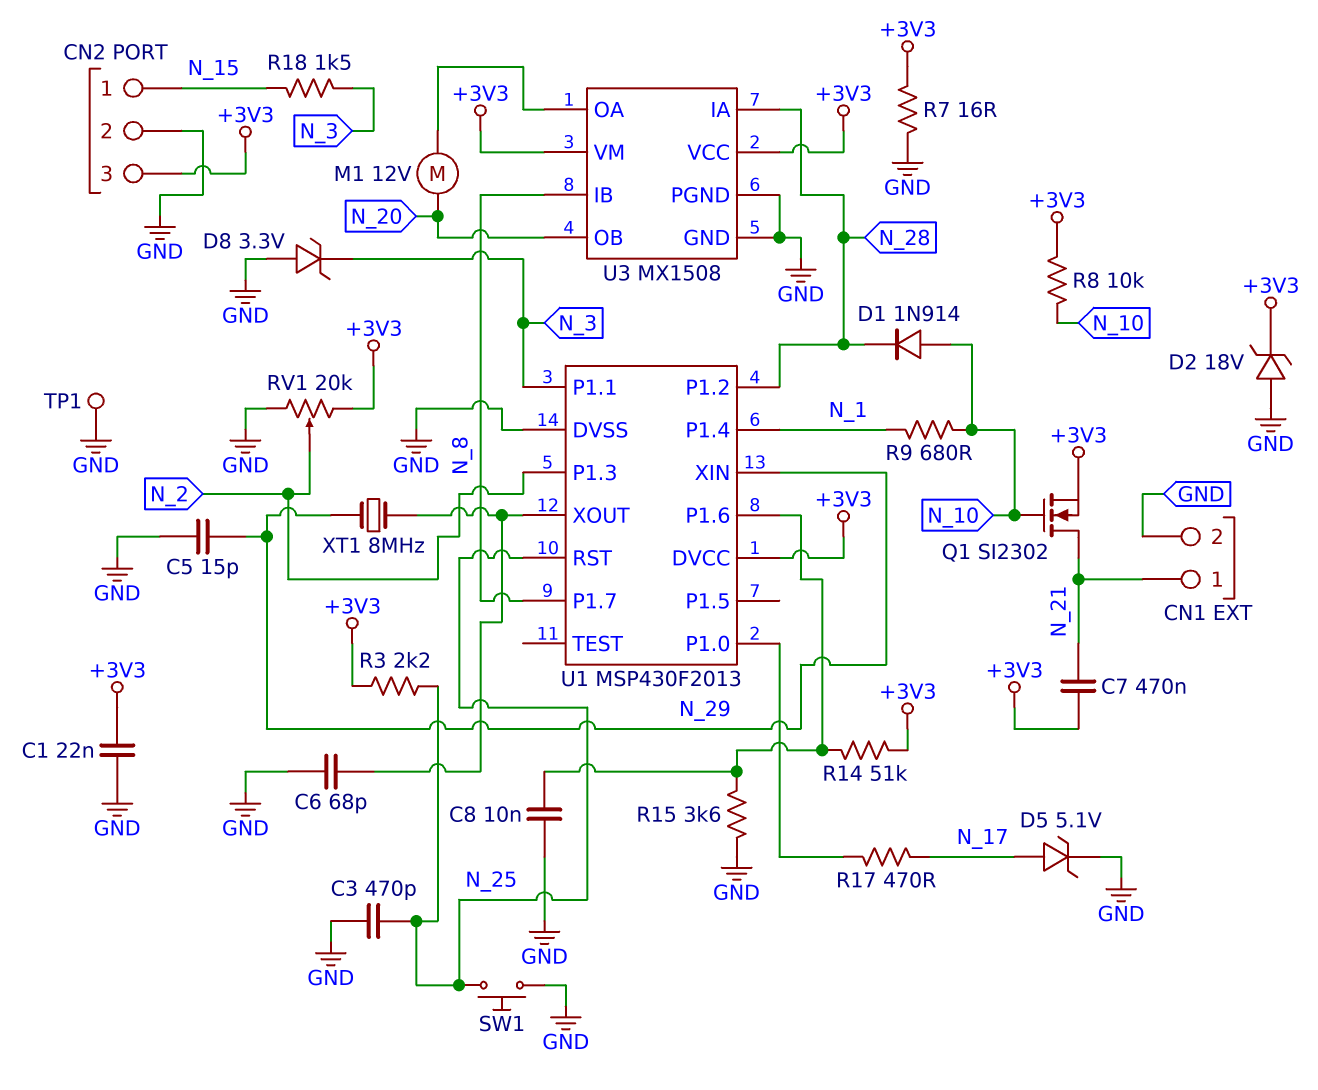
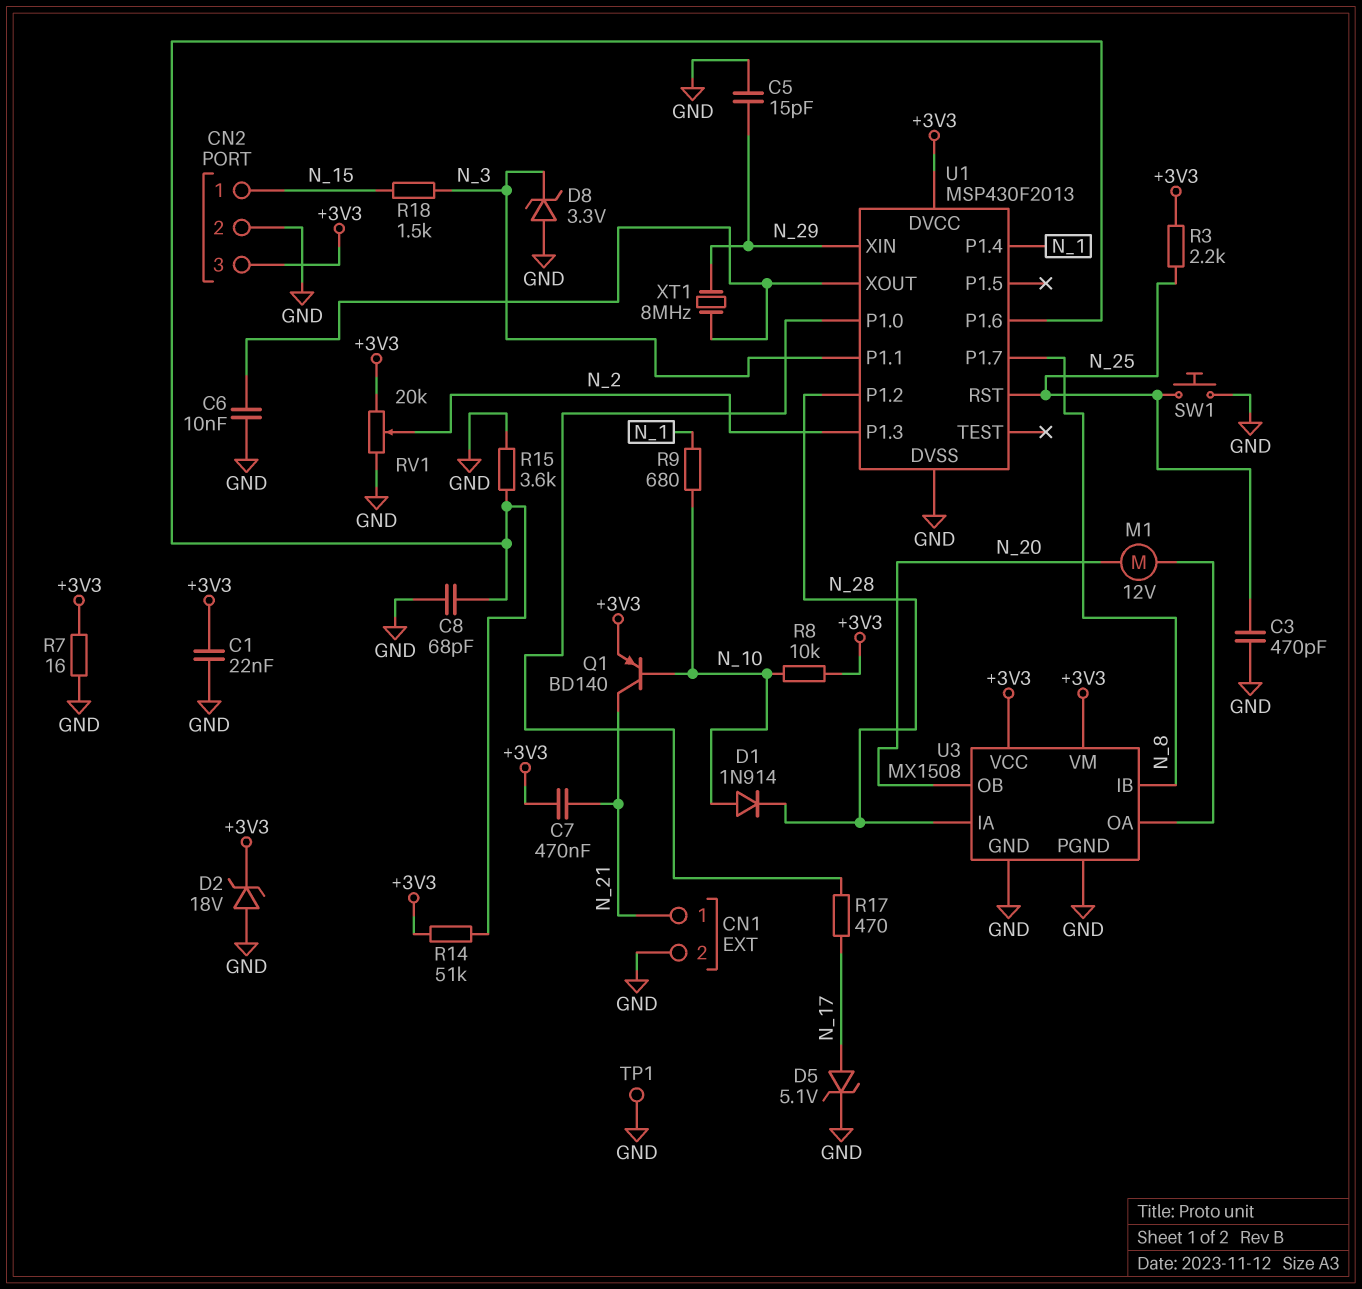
C6: 68pF (GND, U1/XOUT) -> 10nF (GND, U1/XOUT)
C8: 10nF (GND, U1/P1.6) -> 68pF (GND, U1/P1.6)
Q1: NMOS SI2302 (G N_10, D N_21, S +3V3) -> PNP BD140 (B N_10, C N_21, E +3V3)

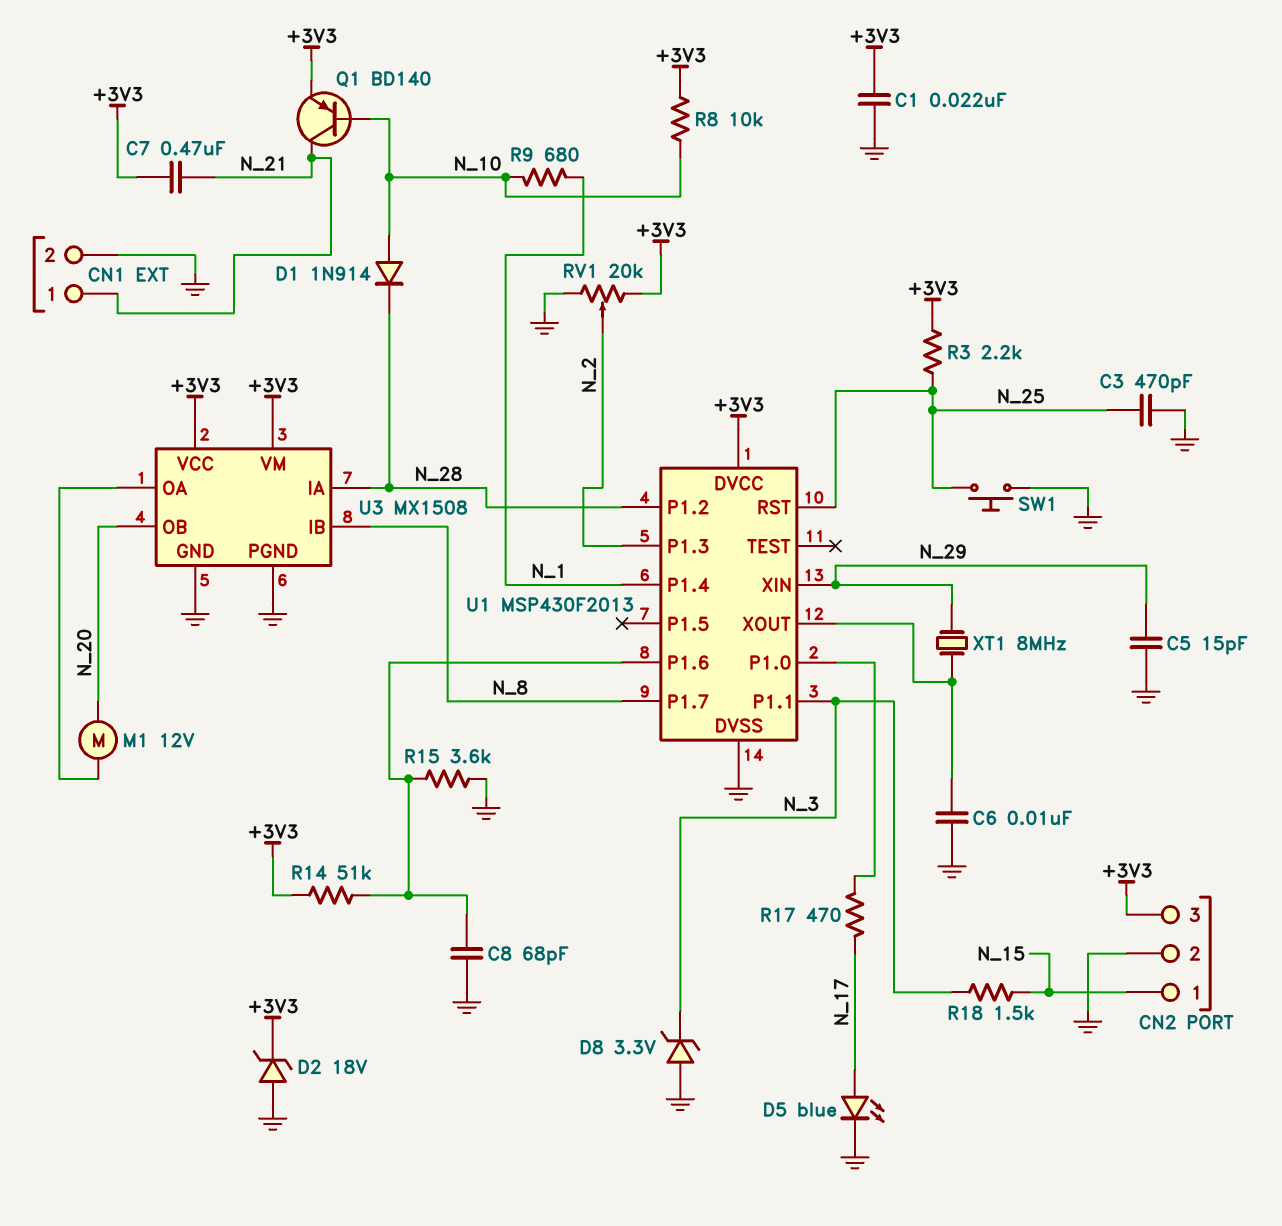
D5: zener 5.1V (A N_17, K GND) -> LED blue (A N_17, K GND)
R7: 16 (+3V3, GND) -> none
TP1: test point (GND) -> none

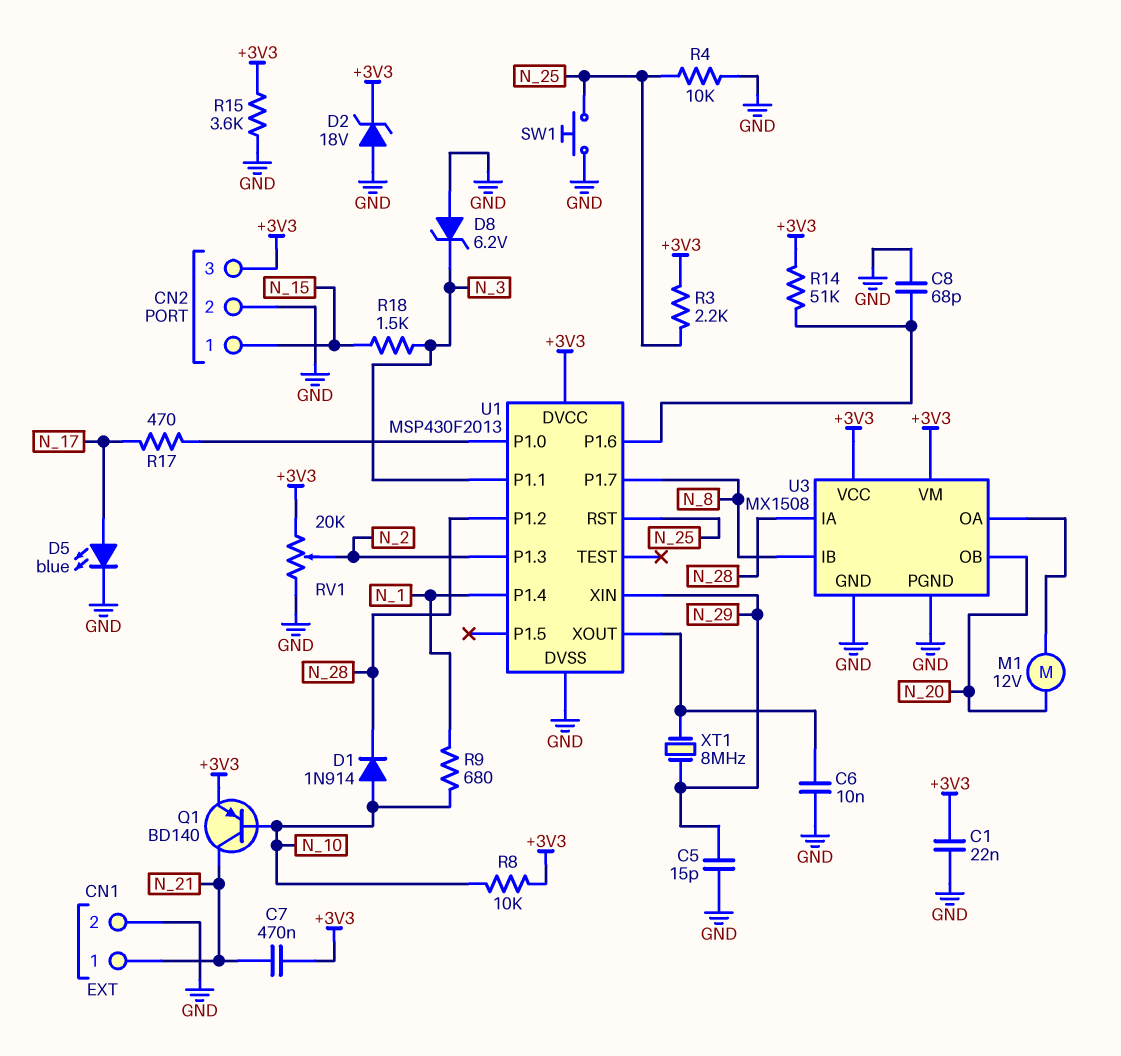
C3: 470pF (GND, N_25) -> none
D8: zener 3.3V (A GND, K N_3) -> zener 6.2V (A GND, K N_3)
R4: none -> 10k (GND, N_25)
R15: 3.6k (GND, U1/P1.6) -> 3.6k (+3V3, GND)

